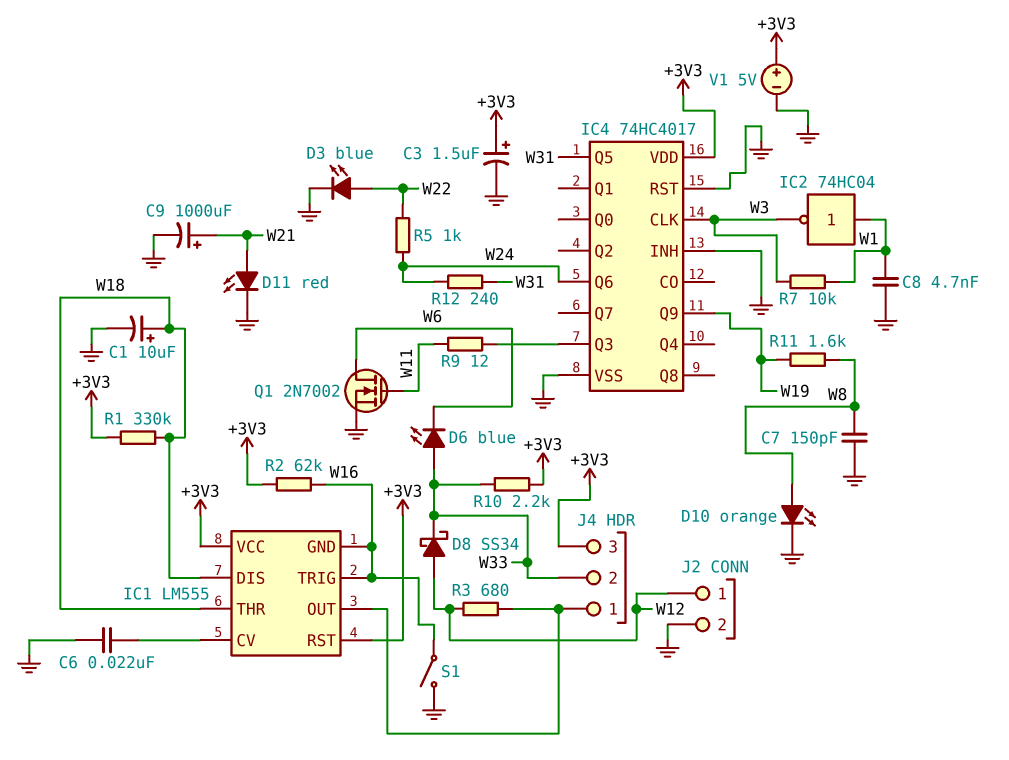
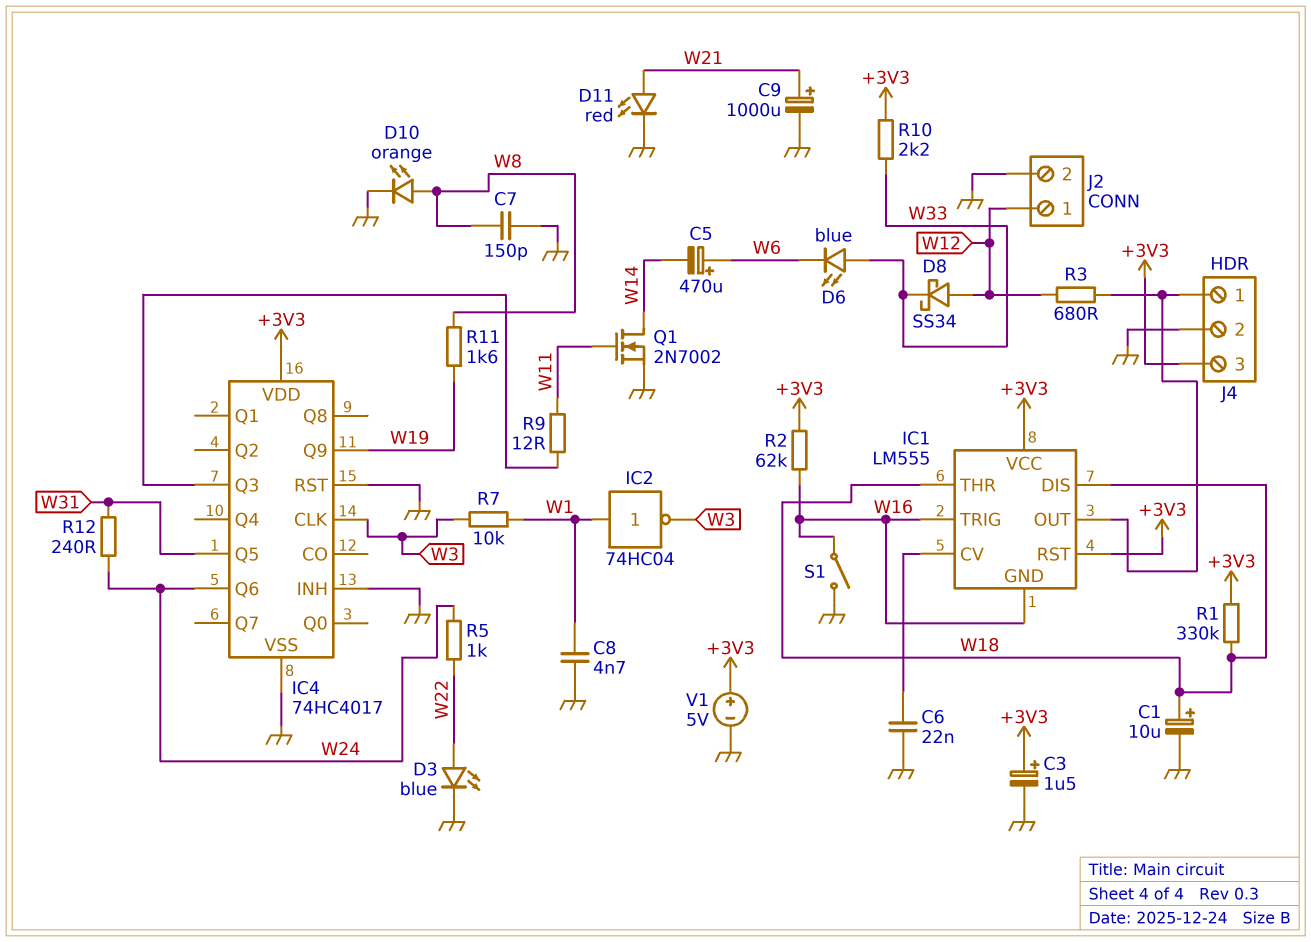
C5: none -> 470uF (plus W6, minus W14)
J4 pin 2: W33 -> GND
Q1: NMOS 2N7002 (G W11, D W6, S GND) -> NMOS 2N7002 (G W11, D W14, S GND)

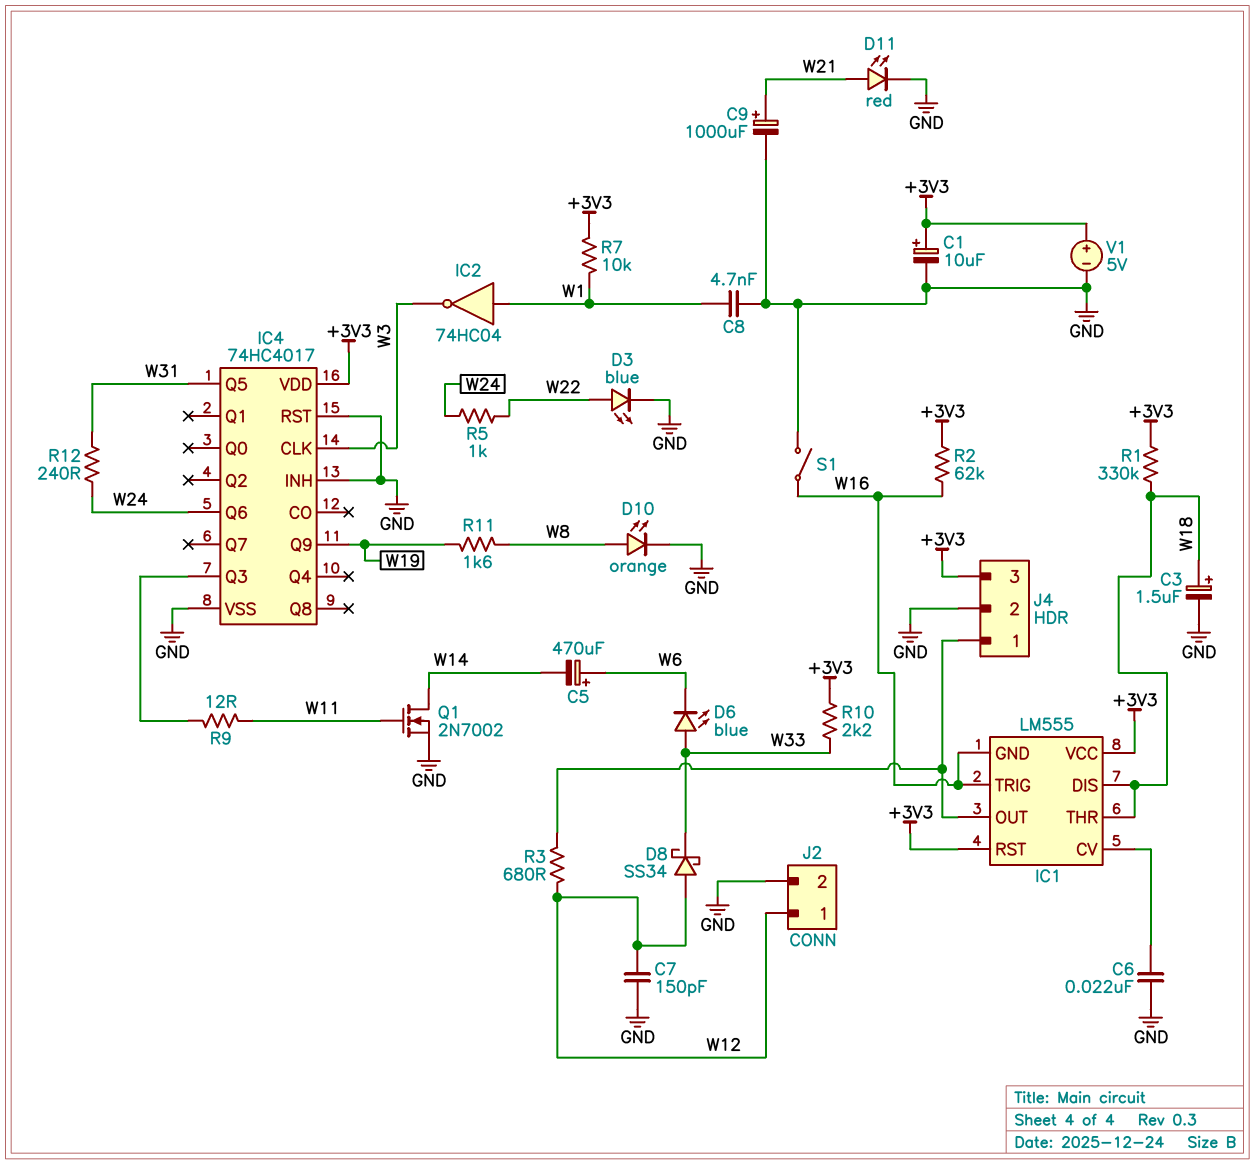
C1: 10uF (plus W18, minus GND) -> 10uF (plus +3V3, minus GND)
C3: 1.5uF (plus +3V3, minus GND) -> 1.5uF (plus W18, minus GND)
C7: 150pF (GND, W8) -> 150pF (GND, W12)
R7: 10k (W1, W3) -> 10k (+3V3, W1)

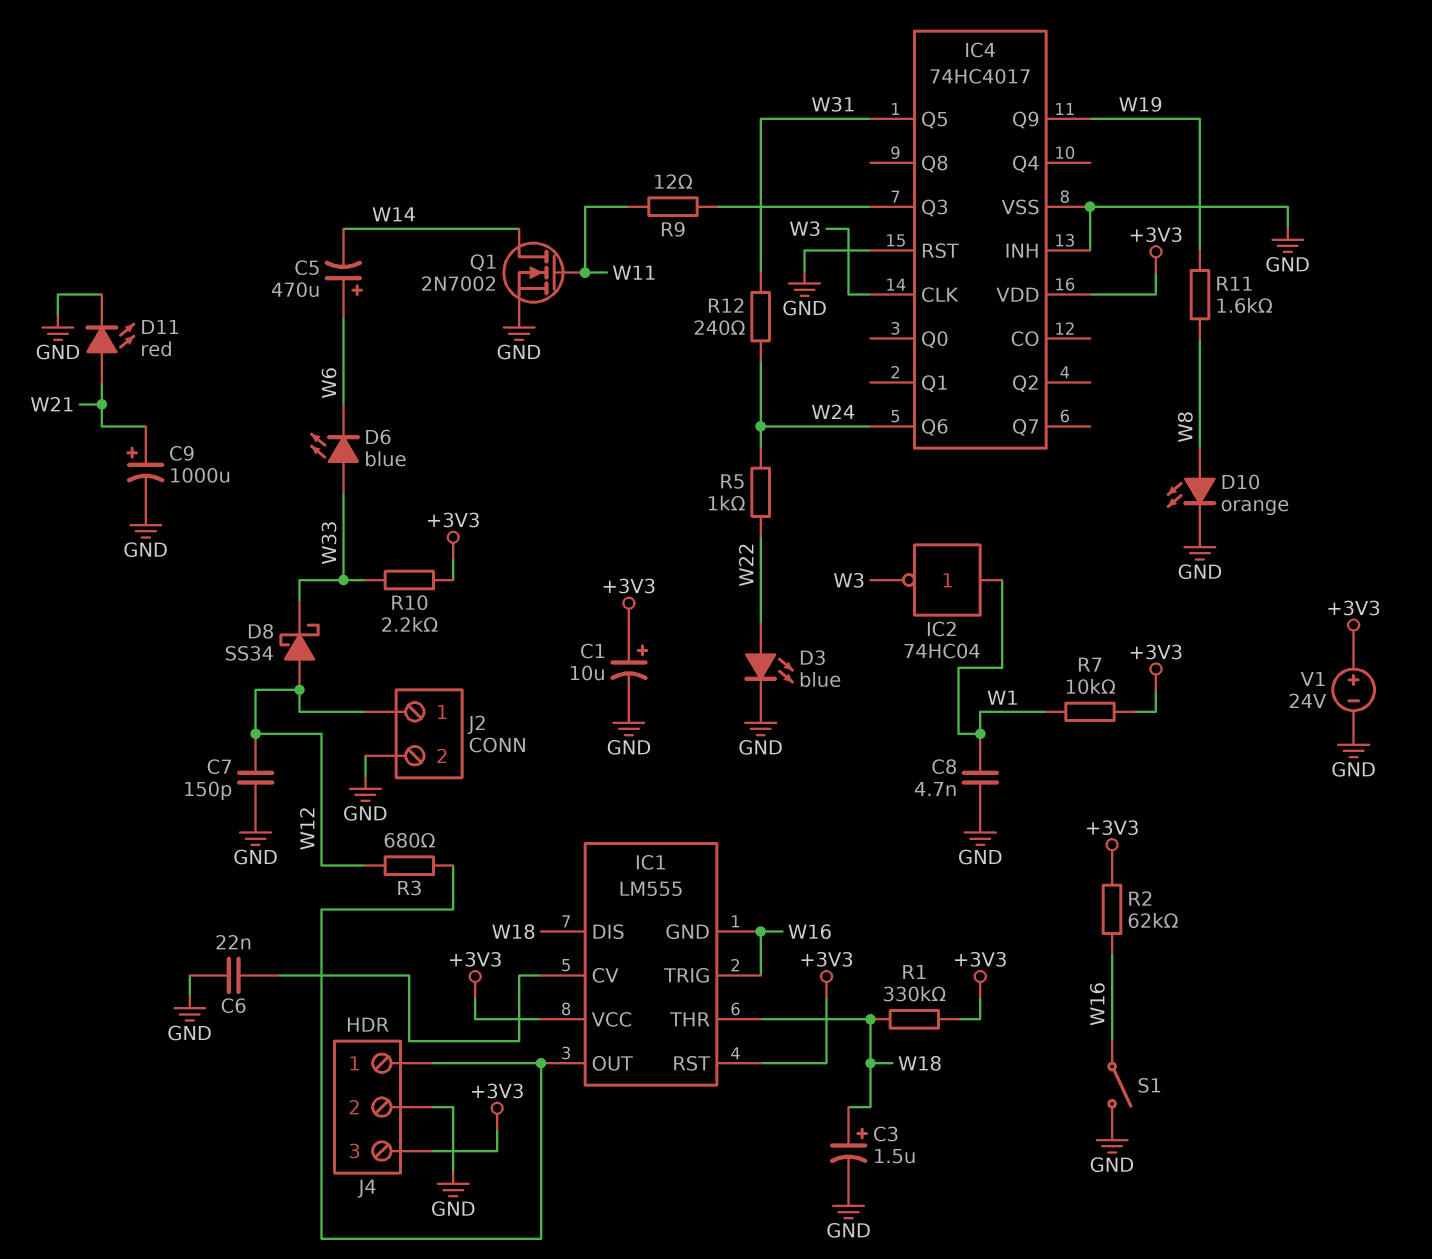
V1: 5V (plus +3V3, minus GND) -> 24V (plus +3V3, minus GND)

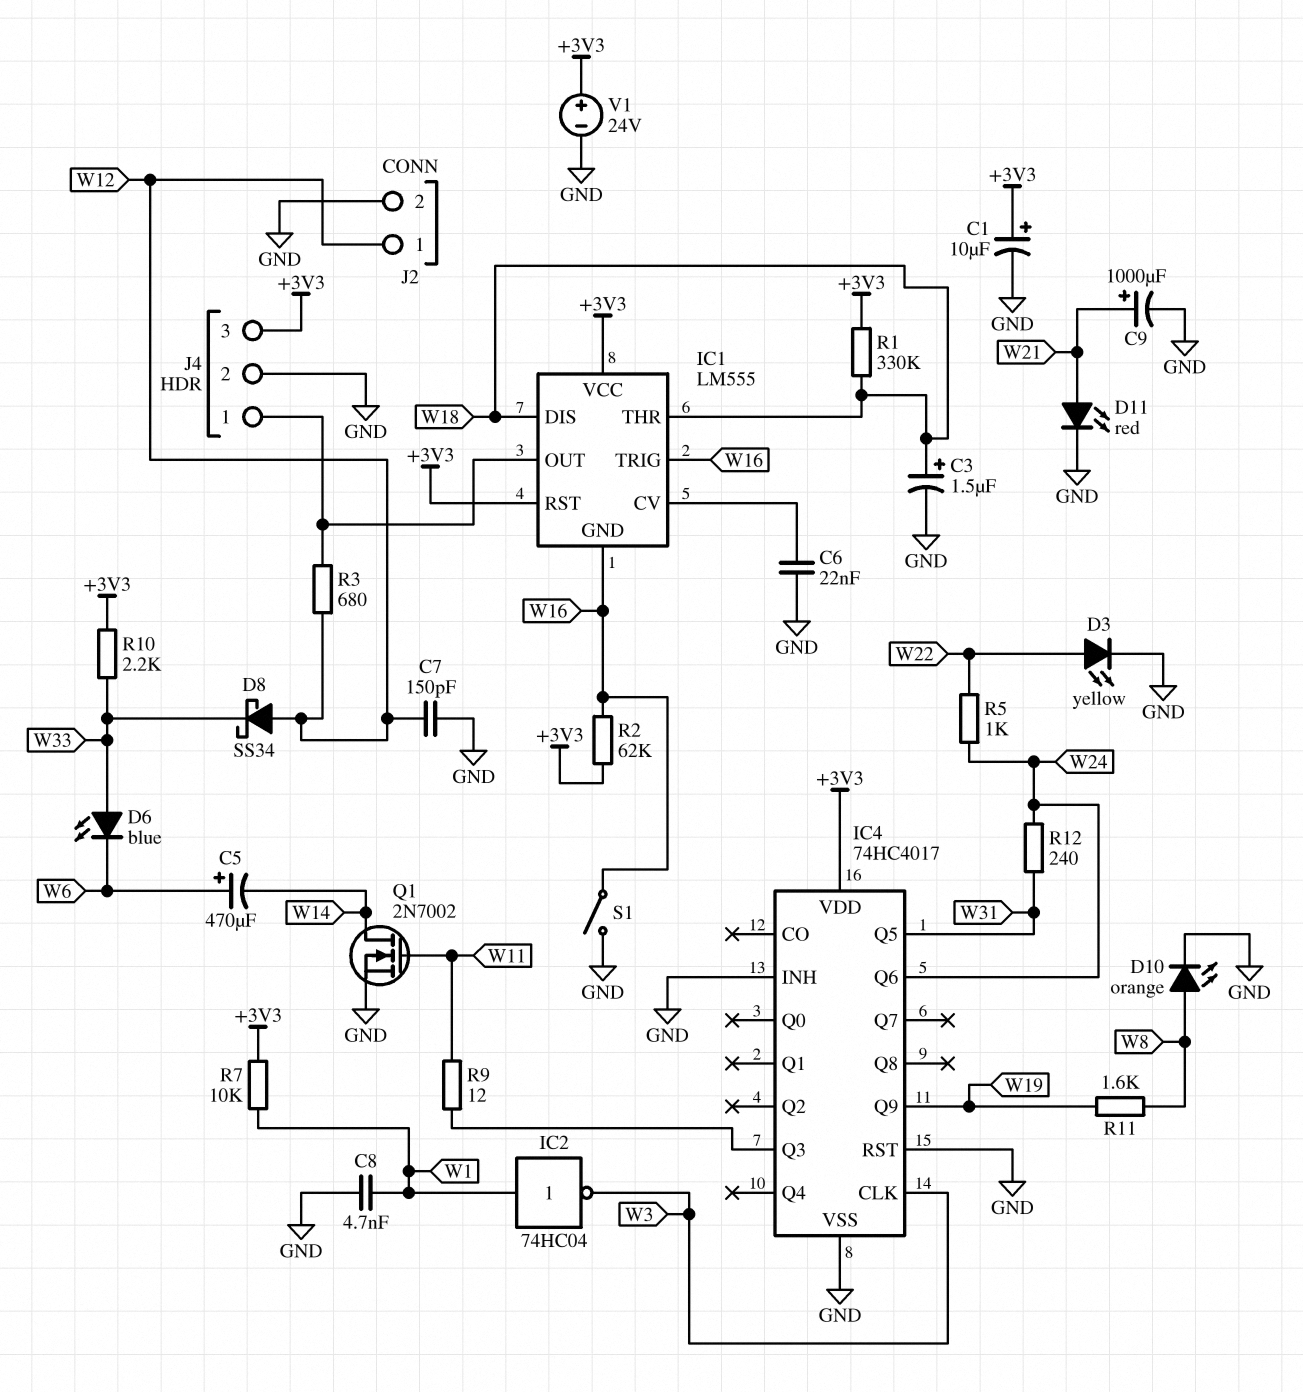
D3: LED blue (A W22, K GND) -> LED yellow (A W22, K GND)

